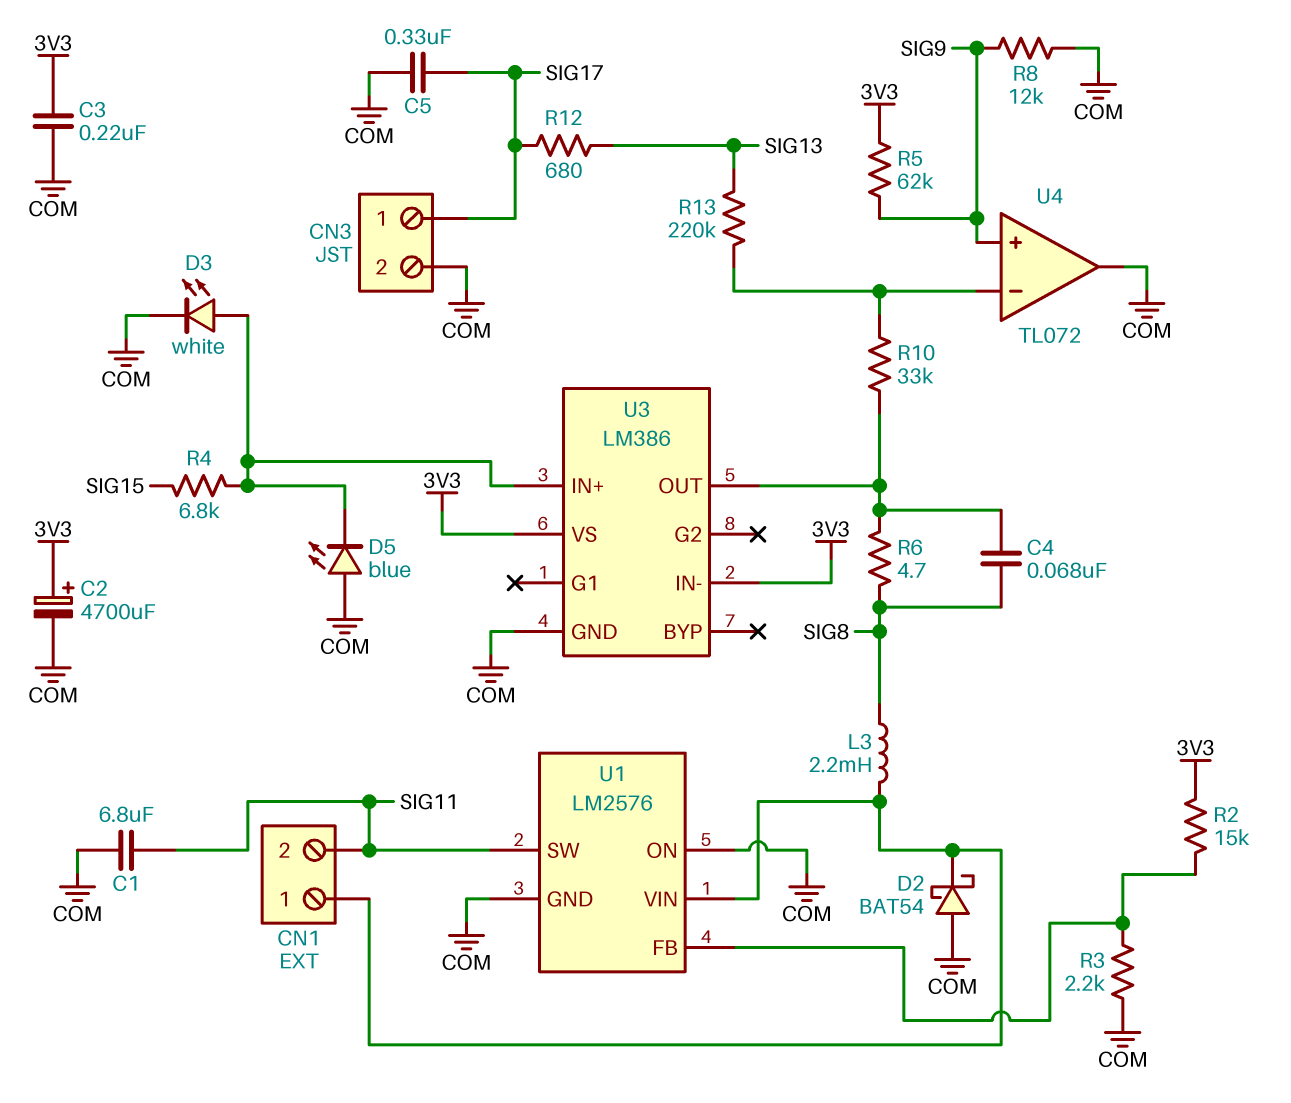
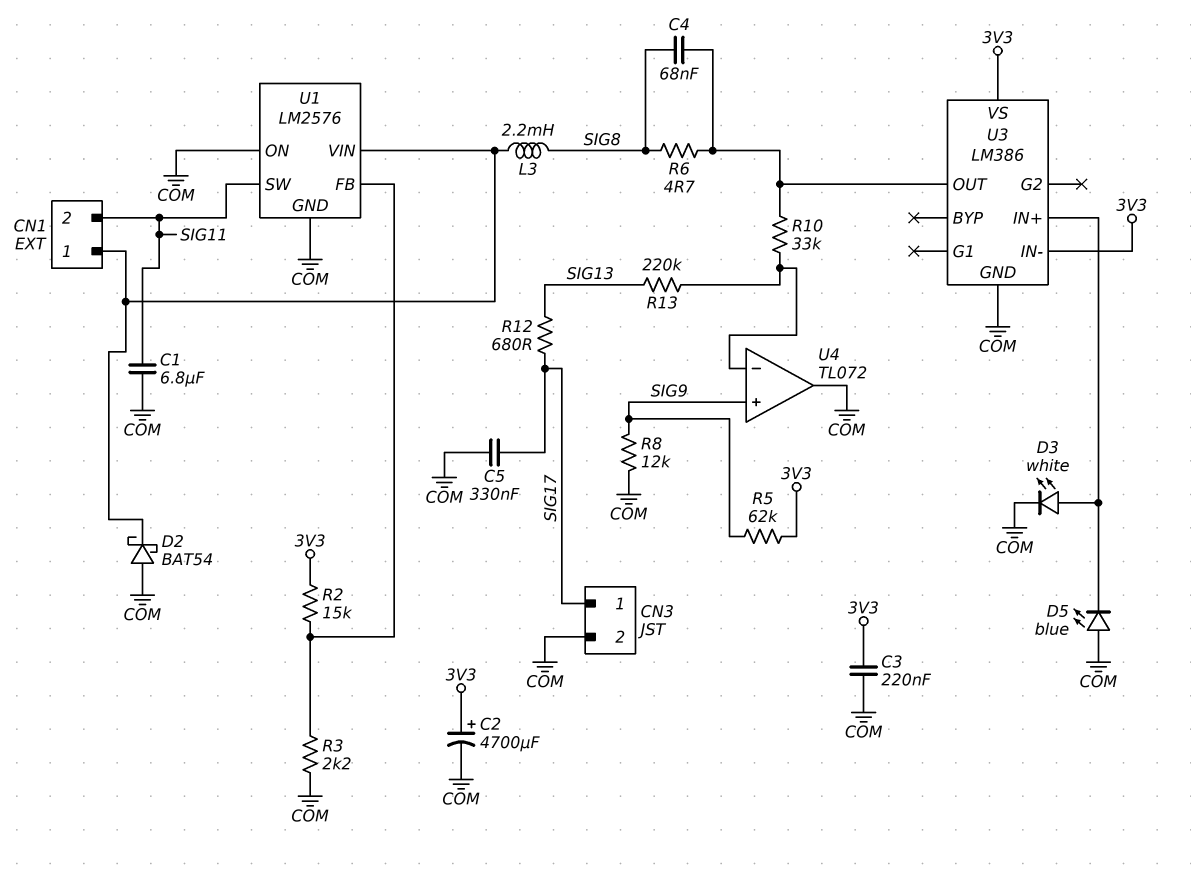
R4: 6.8k (SIG15, U3/IN+) -> none

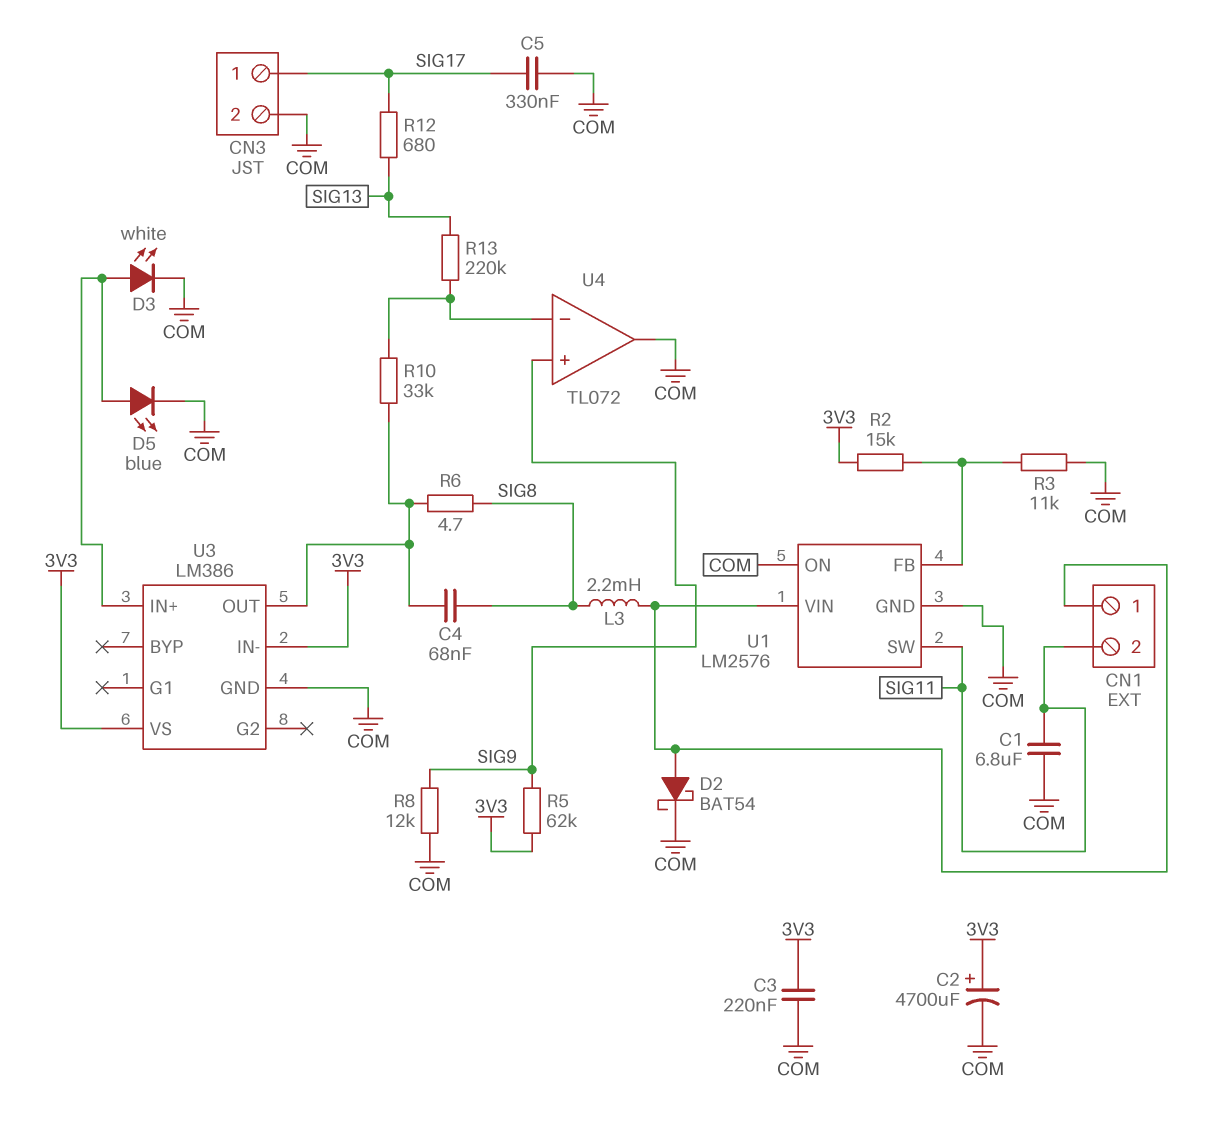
D2: schottky BAT54 (A COM, K CN1/1) -> schottky BAT54 (A CN1/1, K COM)
D5: LED blue (A COM, K U3/IN+) -> LED blue (A U3/IN+, K COM)
R3: 2.2k (COM, U1/FB) -> 11k (COM, U1/FB)

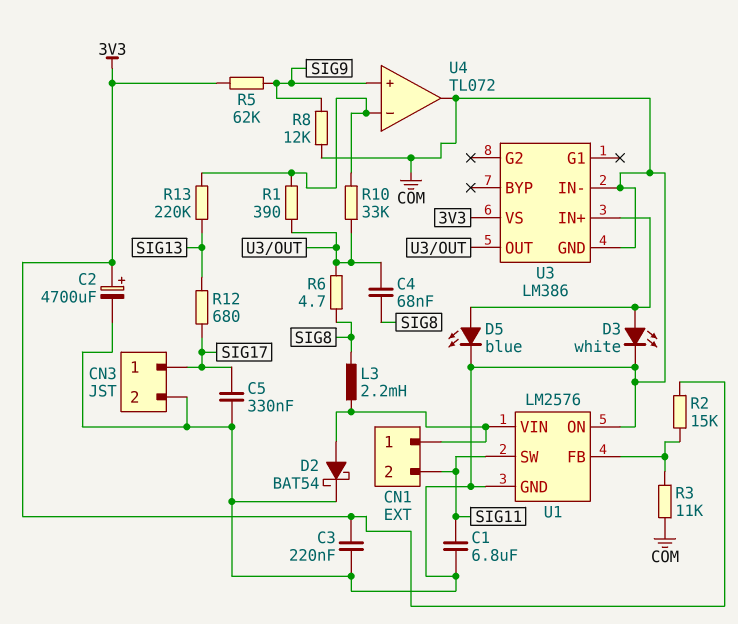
R1: none -> 390 (U3/OUT, U4/in-)
U3 pin IN-: 3V3 -> COM

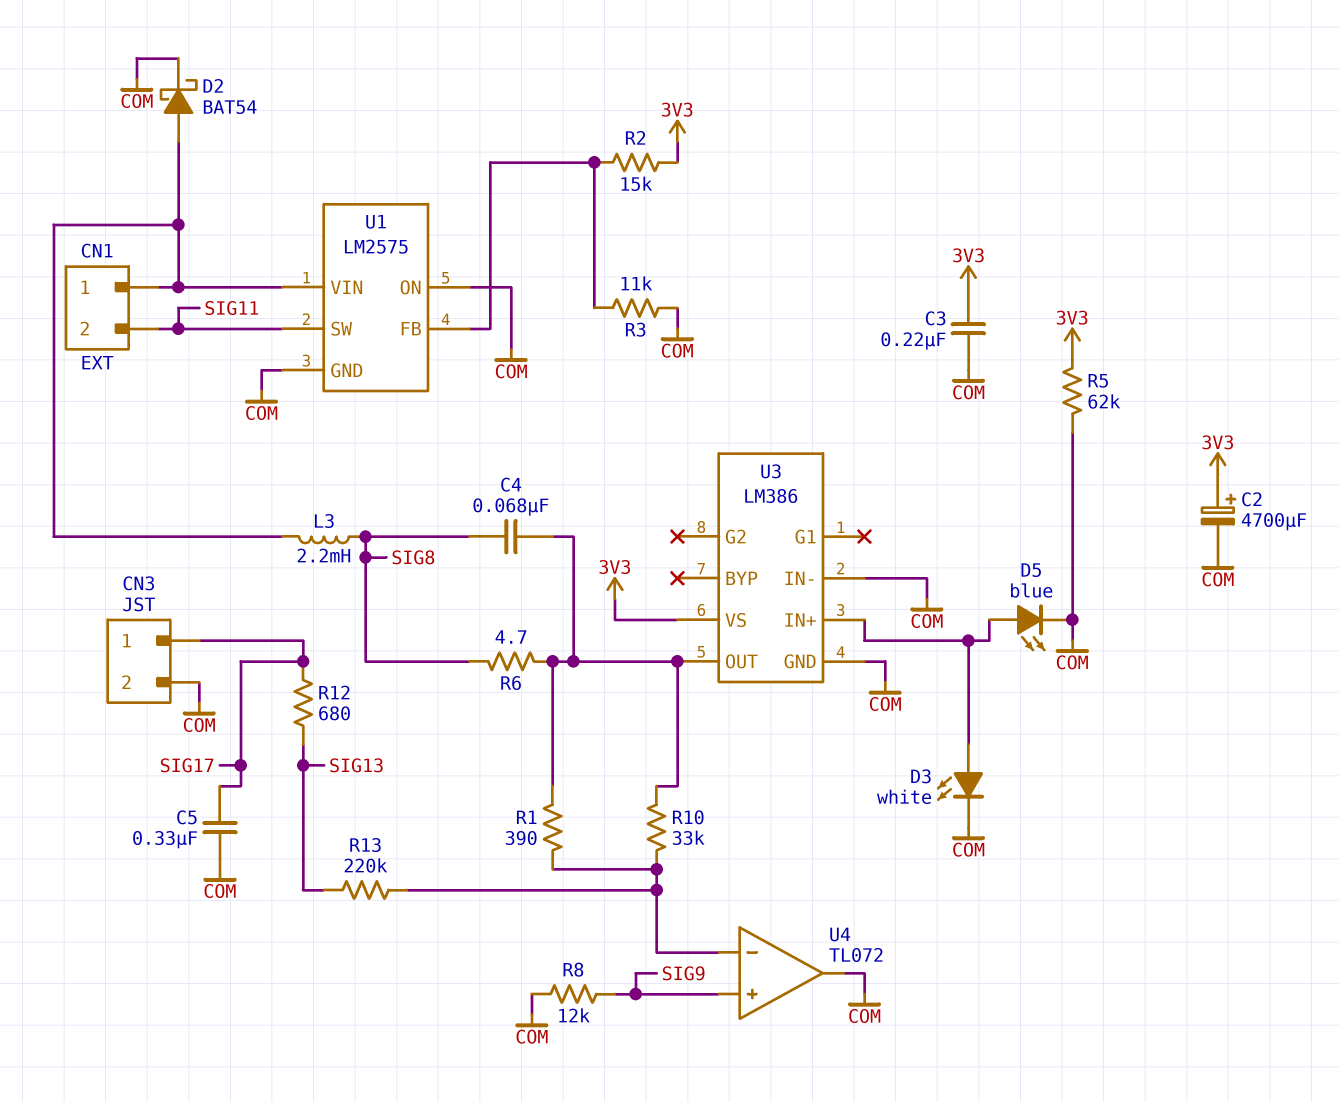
C1: 6.8uF (COM, SIG11) -> none
R5: 62k (3V3, SIG9) -> 62k (3V3, COM)
U1: LM2576 -> LM2575

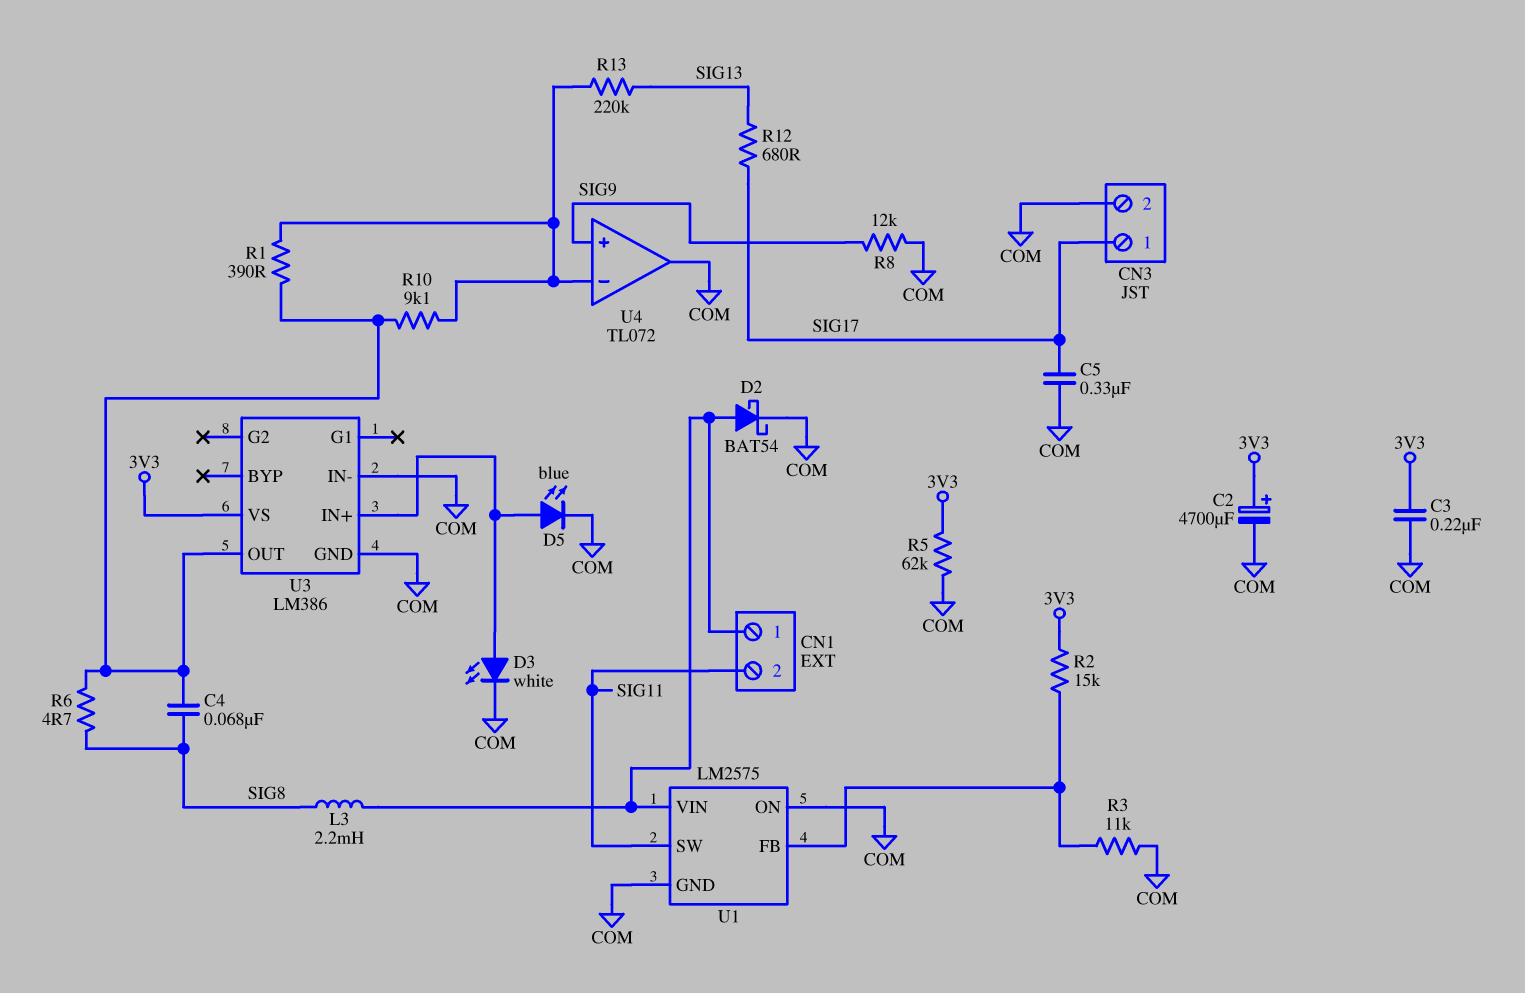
R10: 33k (U3/OUT, U4/in-) -> 9.1k (U3/OUT, U4/in-)

